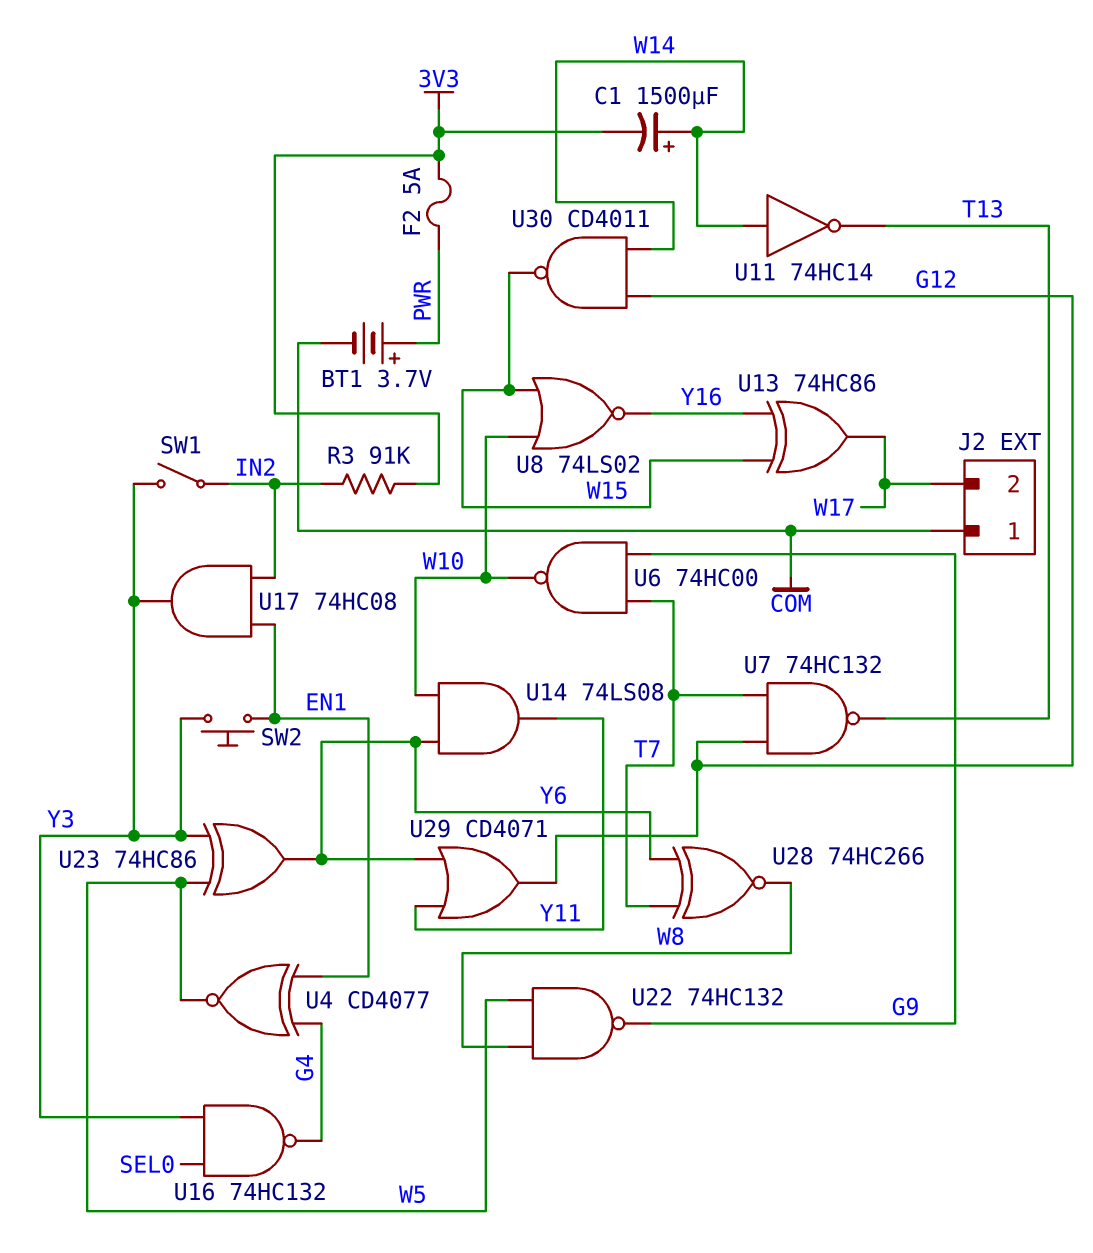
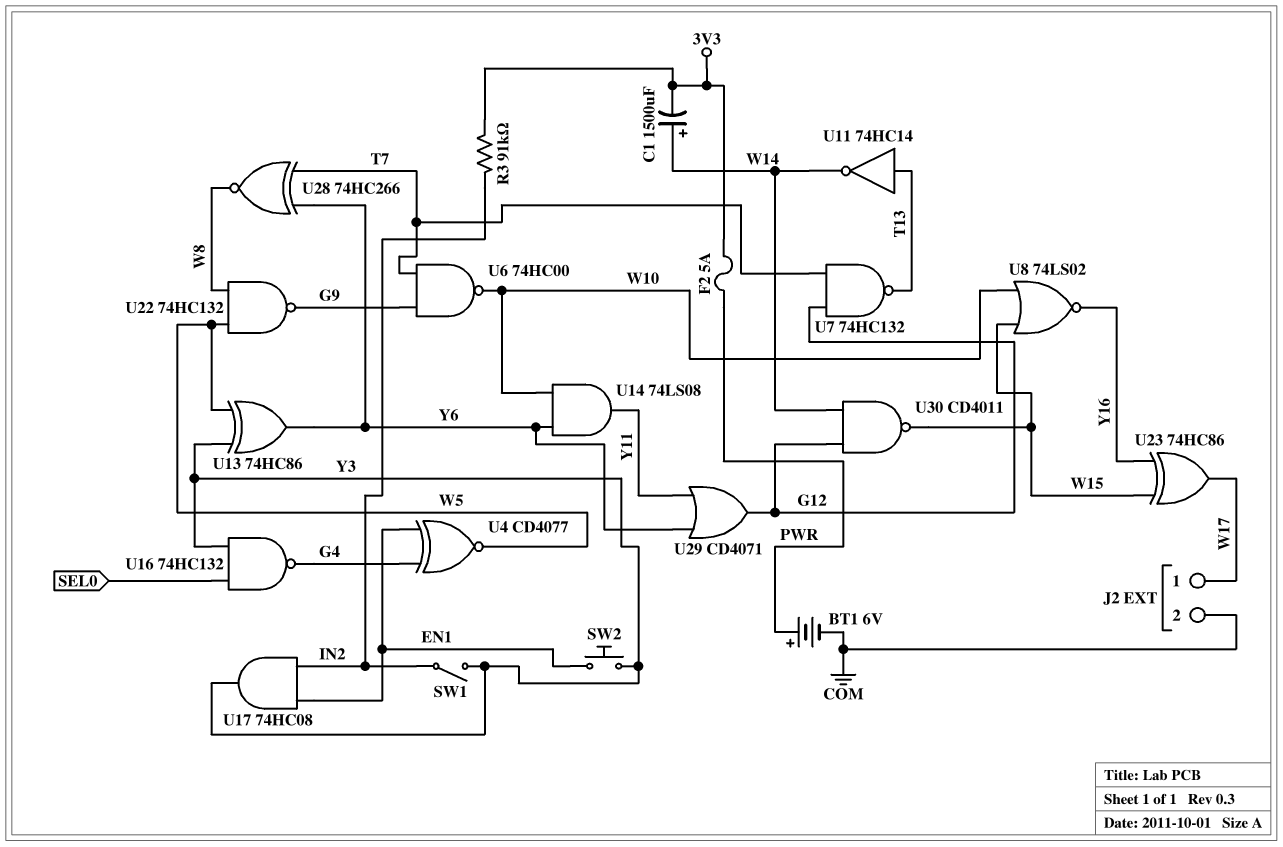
BT1: 3.7V (plus PWR, minus COM) -> 6V (plus PWR, minus COM)
J2 pin 1: COM -> W17
J2 pin 2: W17 -> COM
U11: NOT 74HC14 (in W14, out T13) -> NOT 74HC14 (in T13, out W14)
U13: XOR 74HC86 (in W15, in Y16, out W17) -> XOR 74HC86 (in W5, in Y3, out Y6)
U23: XOR 74HC86 (in W5, in Y3, out Y6) -> XOR 74HC86 (in W15, in Y16, out W17)

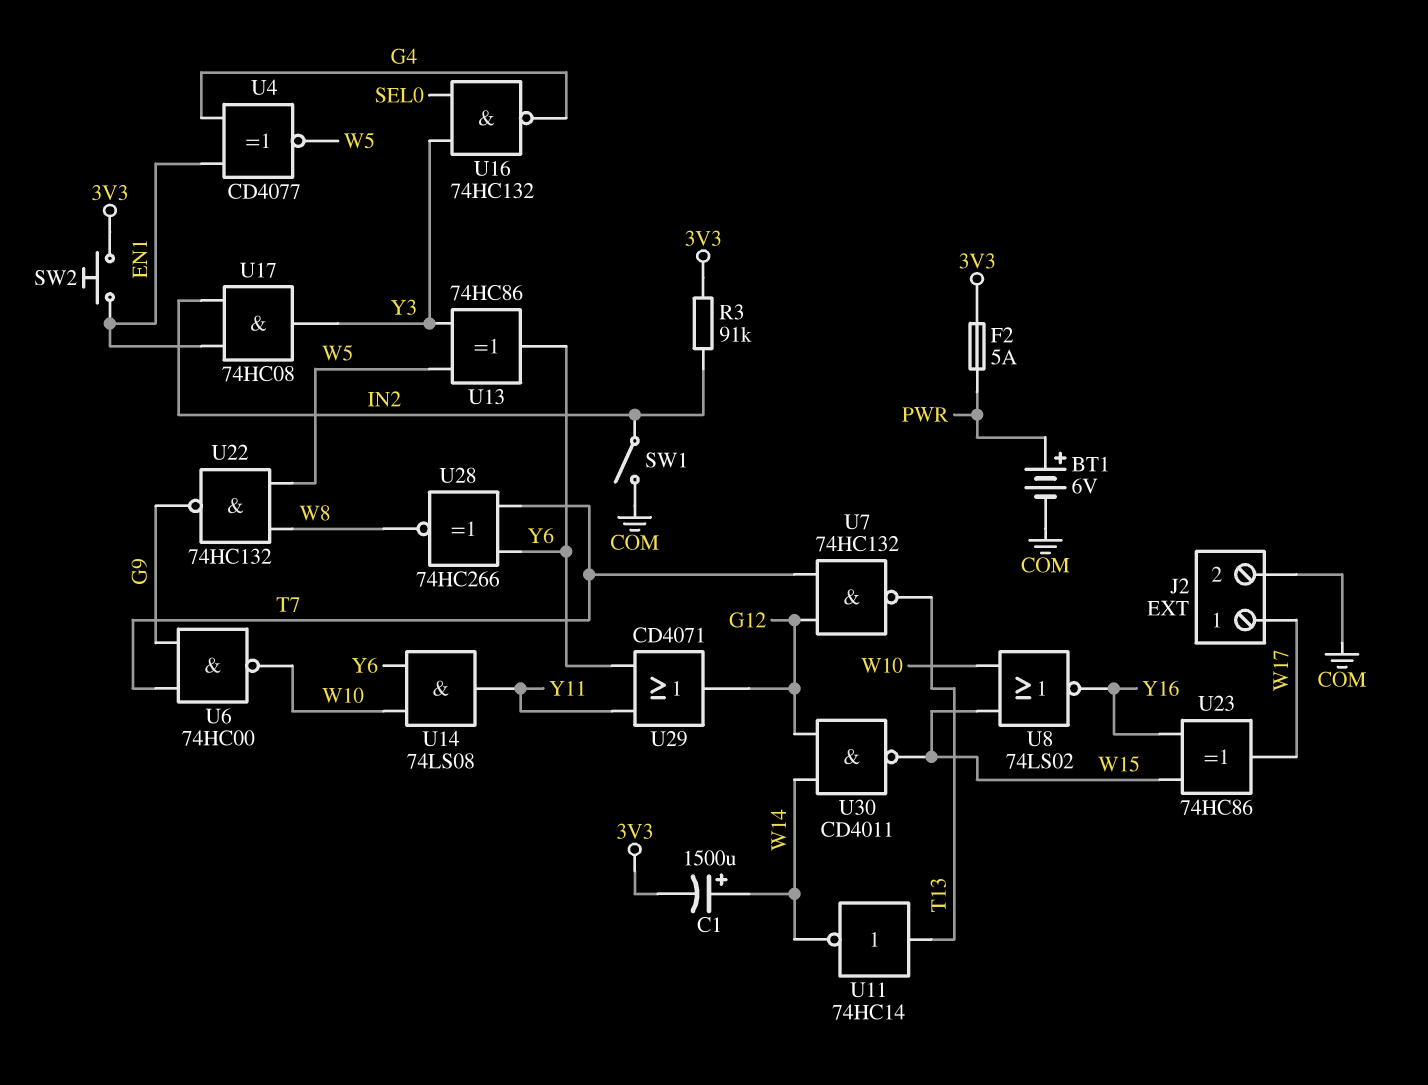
SW1: switch (IN2, Y3) -> switch (COM, IN2)
SW2: button (EN1, Y3) -> button (3V3, EN1)

